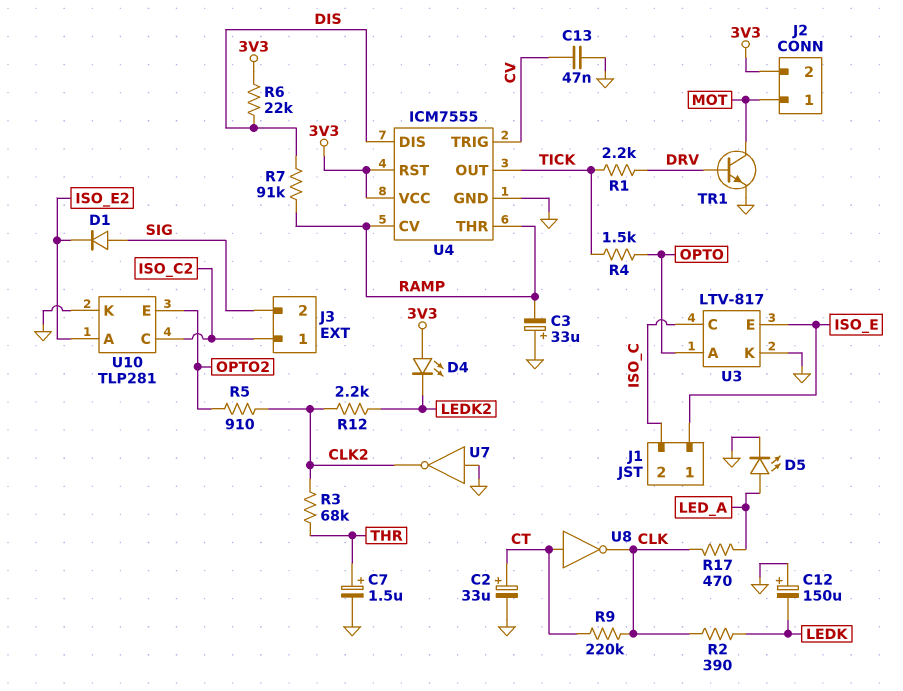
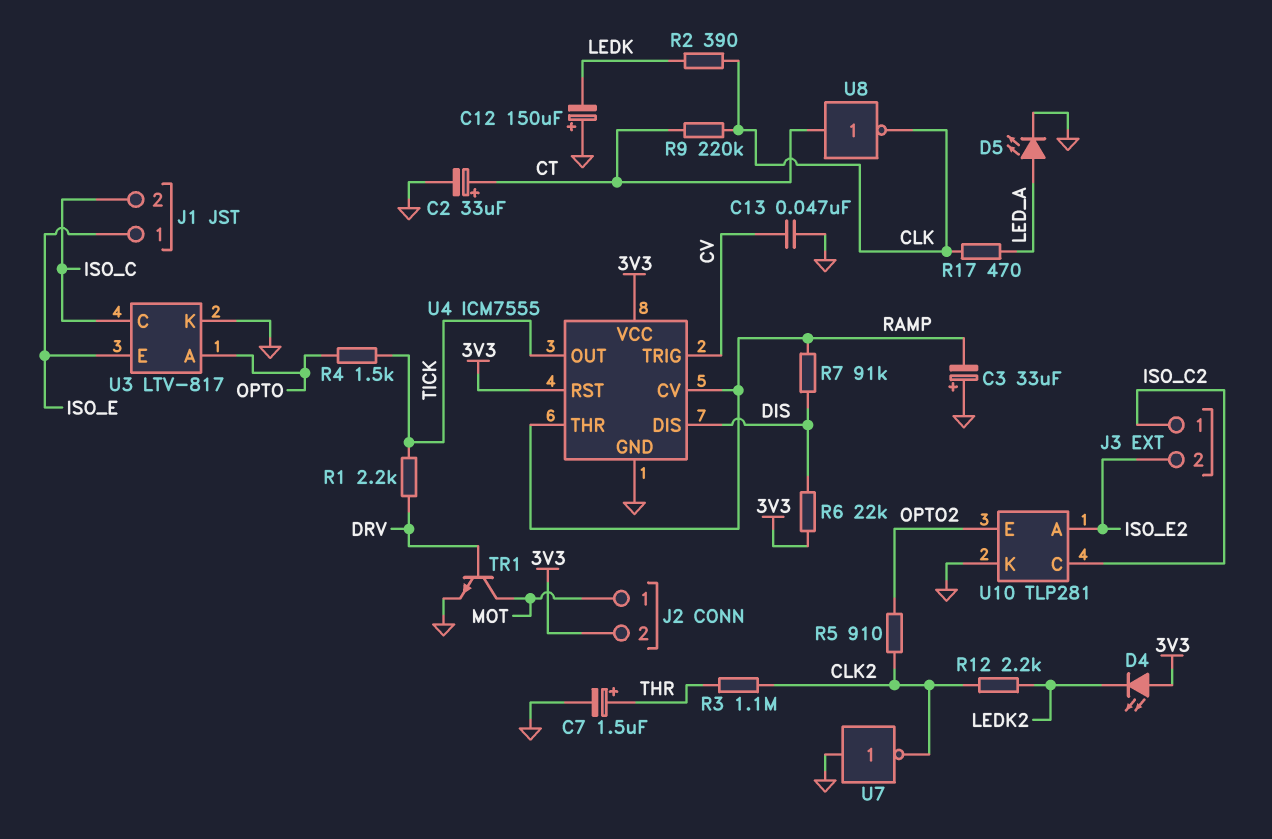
D1: diode (A SIG, K ISO_E2) -> none
J3 pin 2: SIG -> ISO_E2
R3: 68k (CLK2, THR) -> 1.1M (CLK2, THR)

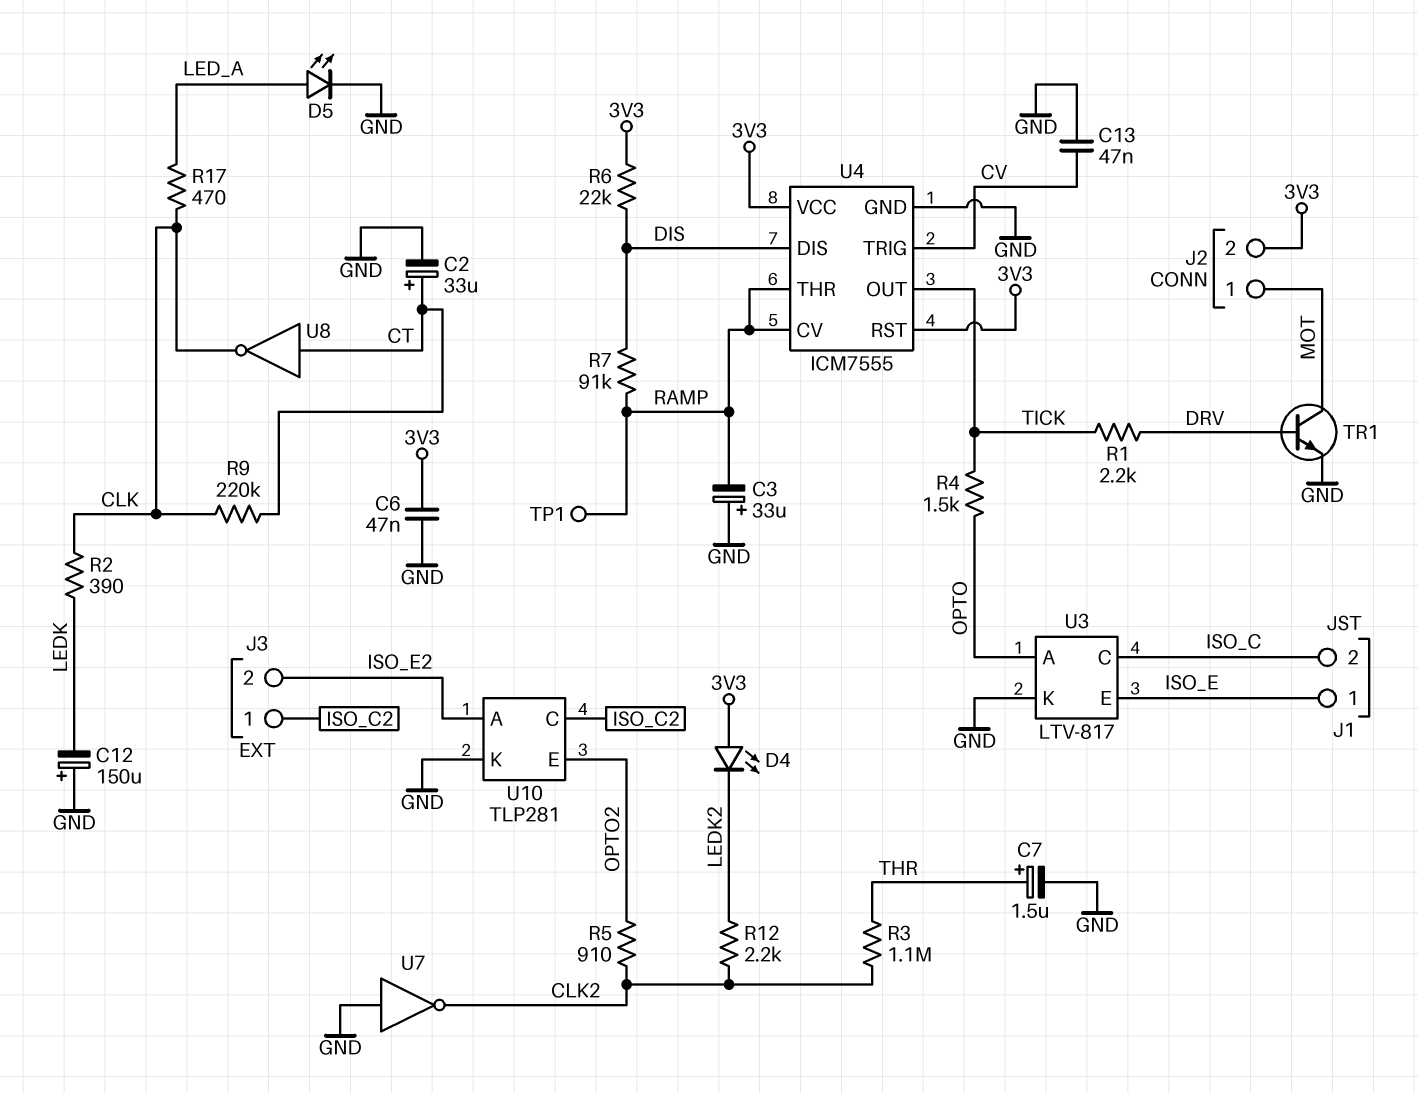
C6: none -> 47nF (3V3, GND)
TP1: none -> test point (RAMP)

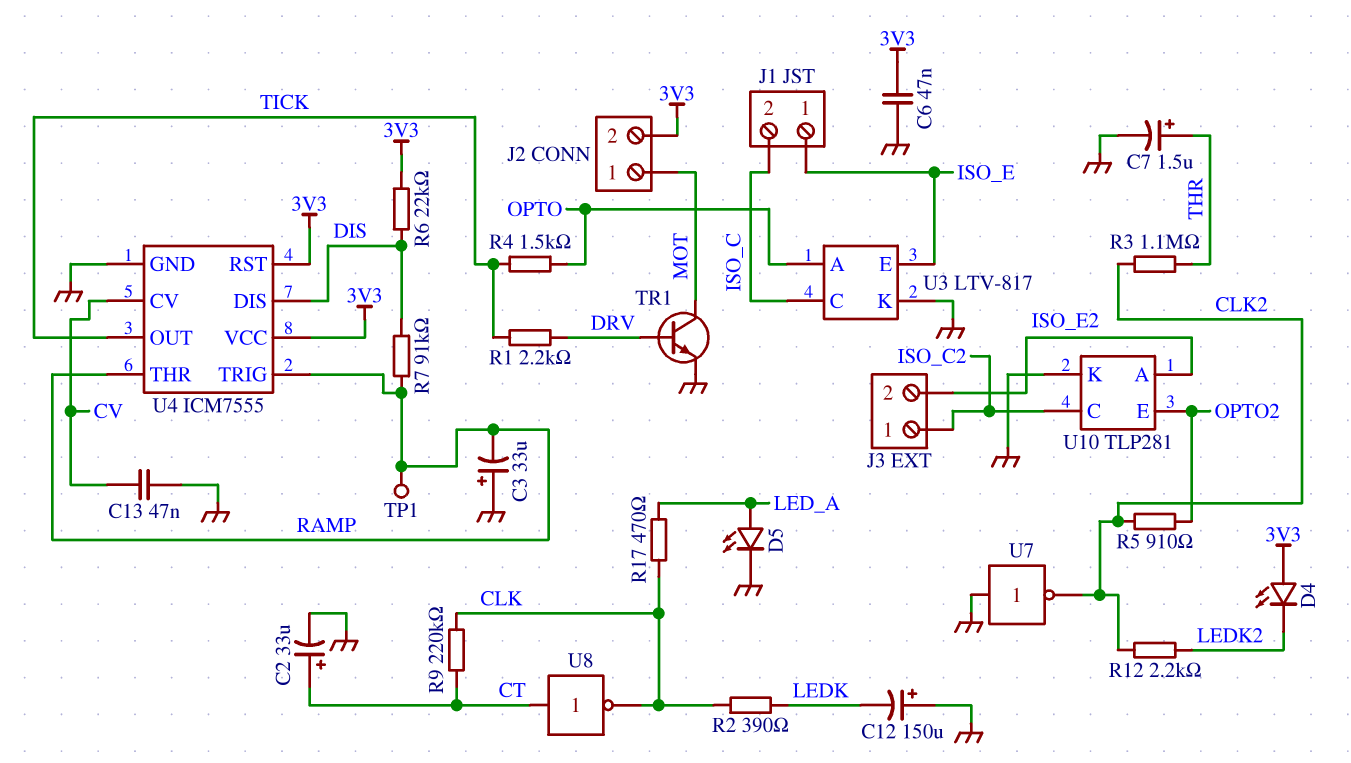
U4 pin CV: RAMP -> CV
U4 pin TRIG: CV -> RAMP

